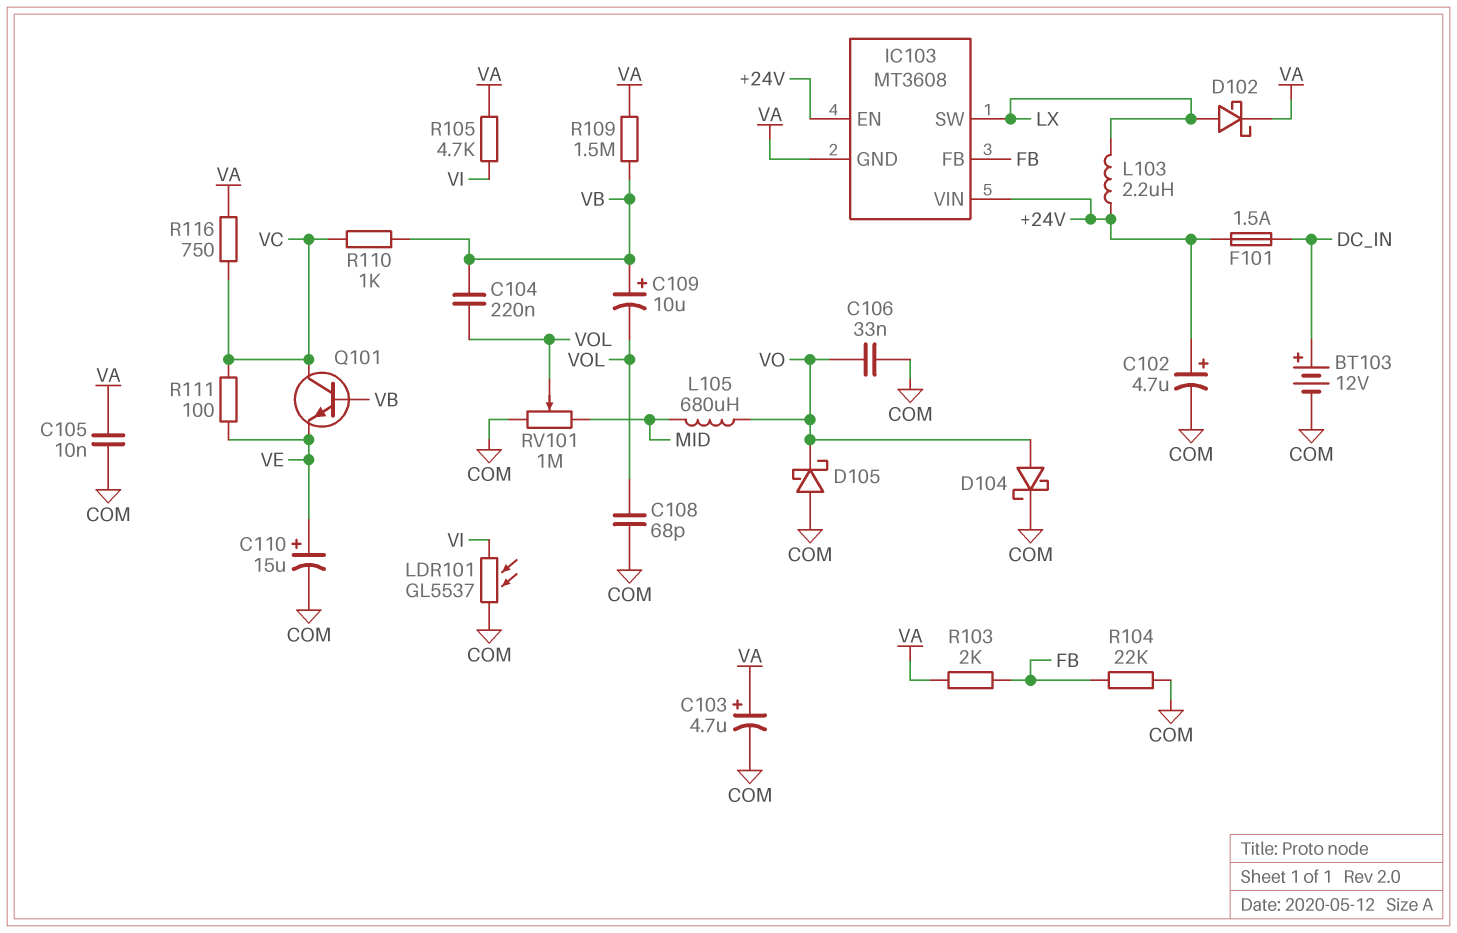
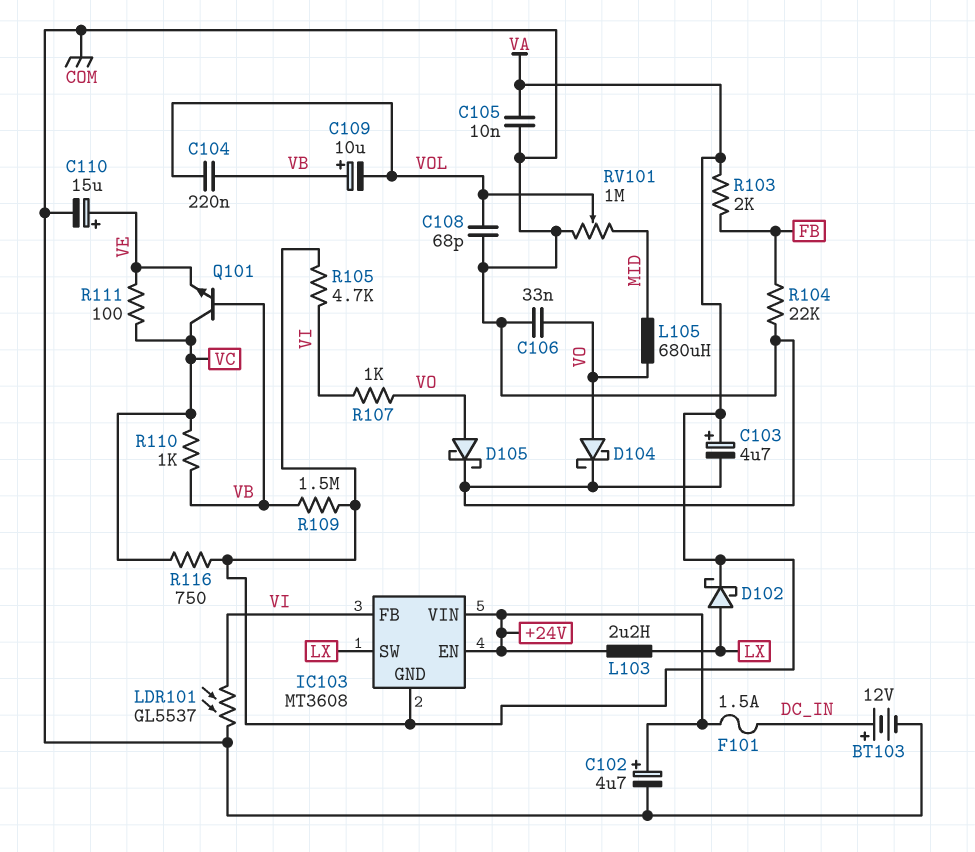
D105: schottky (A COM, K VO) -> schottky (A VO, K COM)
IC103 pin FB: FB -> VI
R107: none -> 1k (VI, VO)

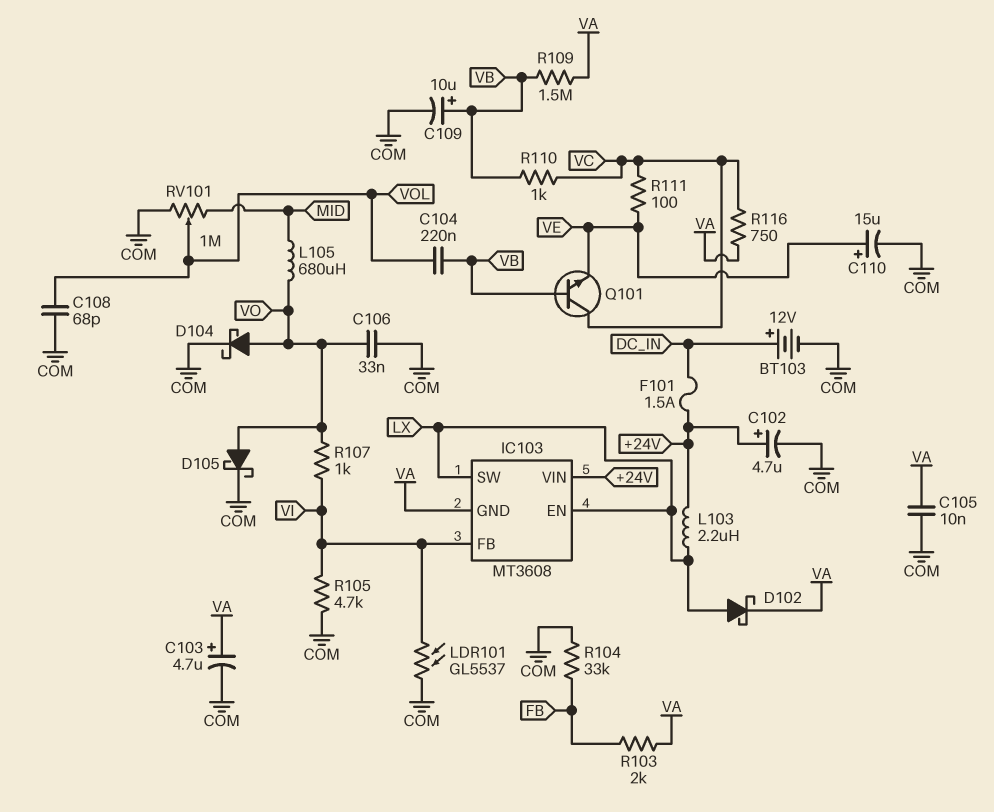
C109: 10uF (plus VB, minus VOL) -> 10uF (plus VB, minus COM)
IC103 pin EN: +24V -> LX
R104: 22k (COM, FB) -> 33k (COM, FB)
R105: 4.7k (VA, VI) -> 4.7k (COM, VI)

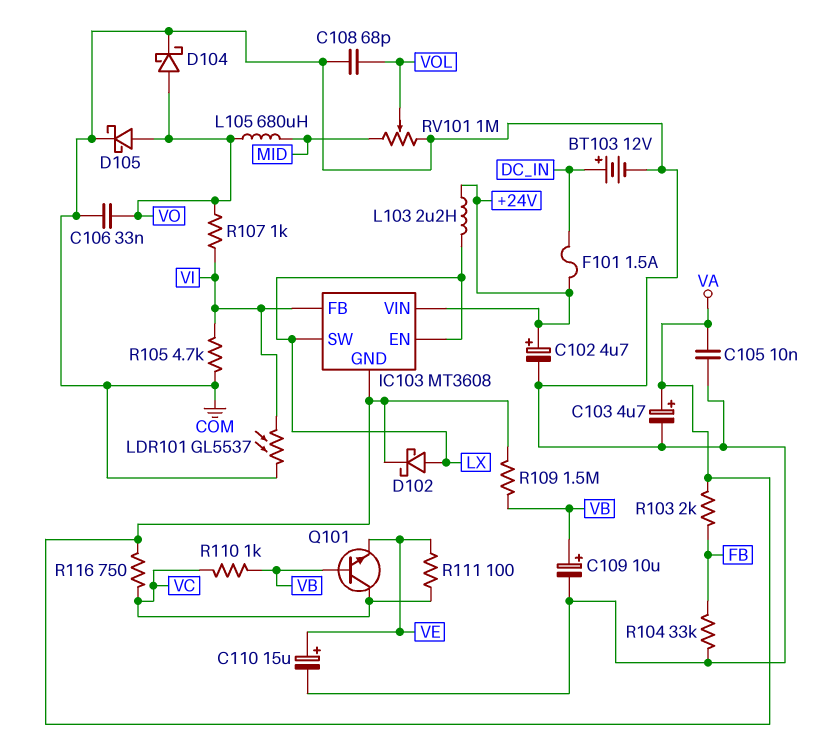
C104: 220nF (VB, VOL) -> none

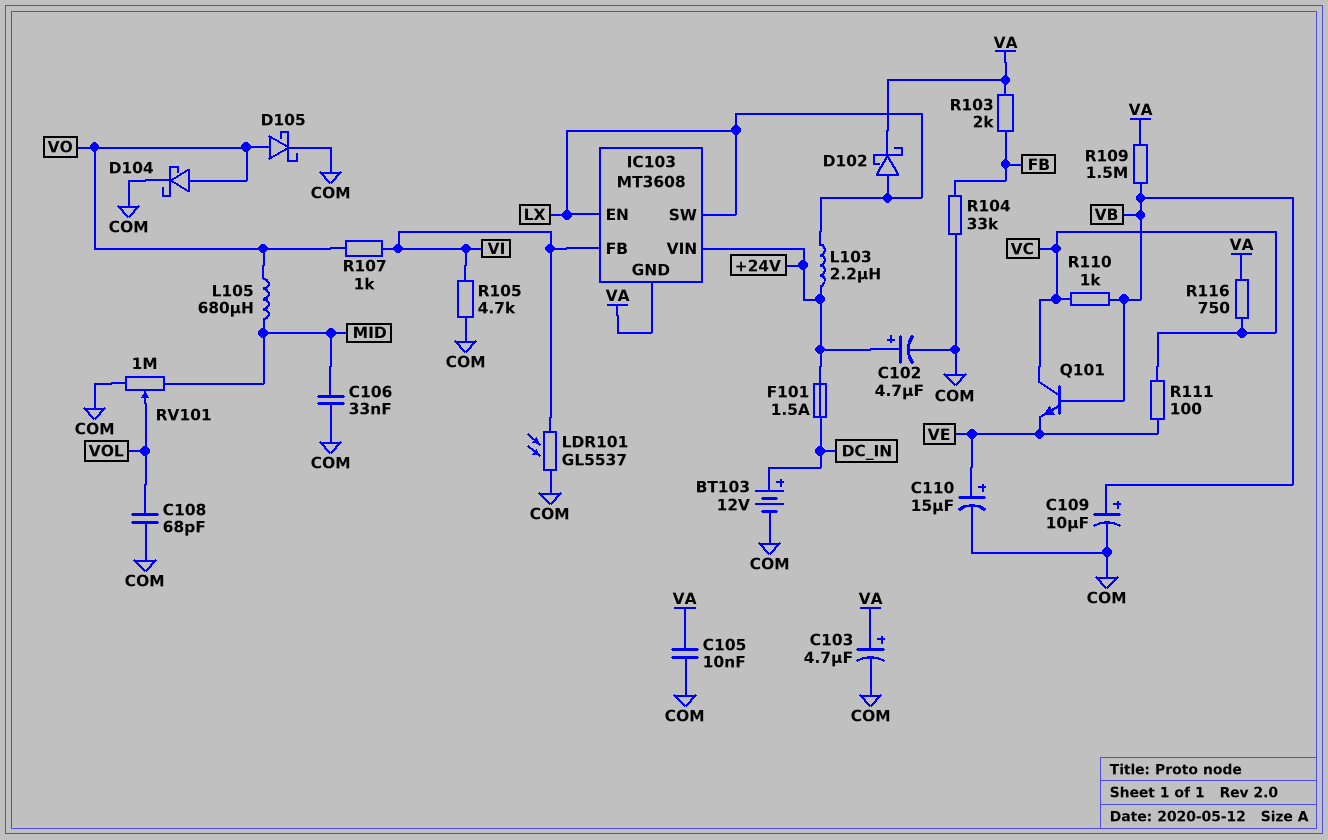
C106: 33nF (COM, VO) -> 33nF (COM, MID)

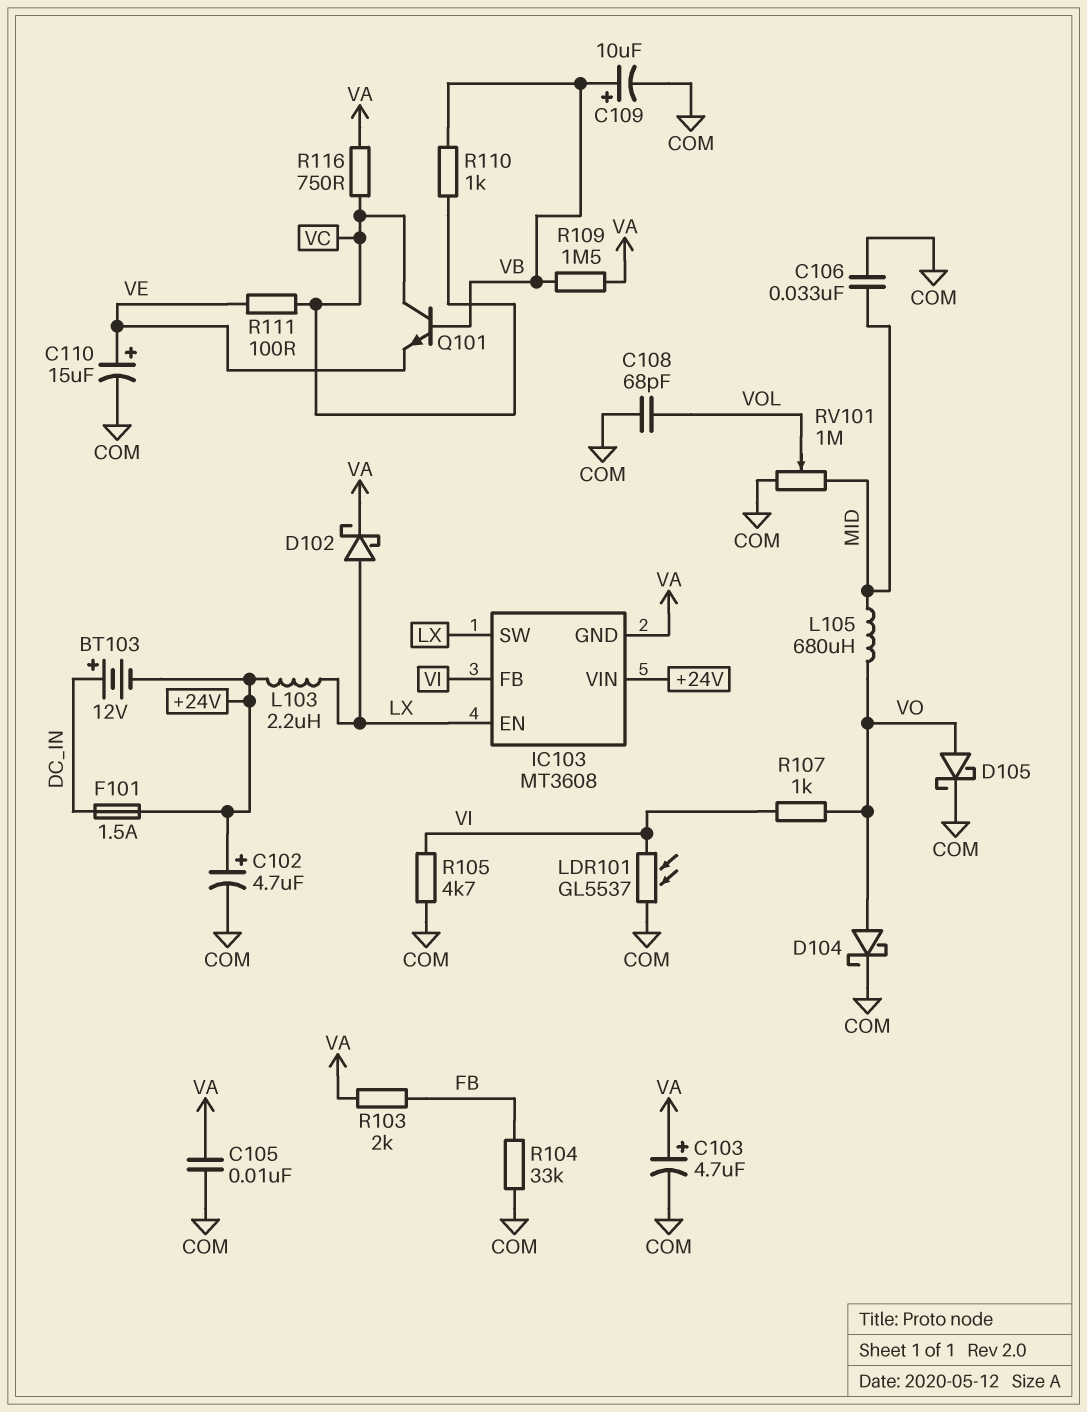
BT103: 12V (plus DC_IN, minus COM) -> 12V (plus DC_IN, minus +24V)

